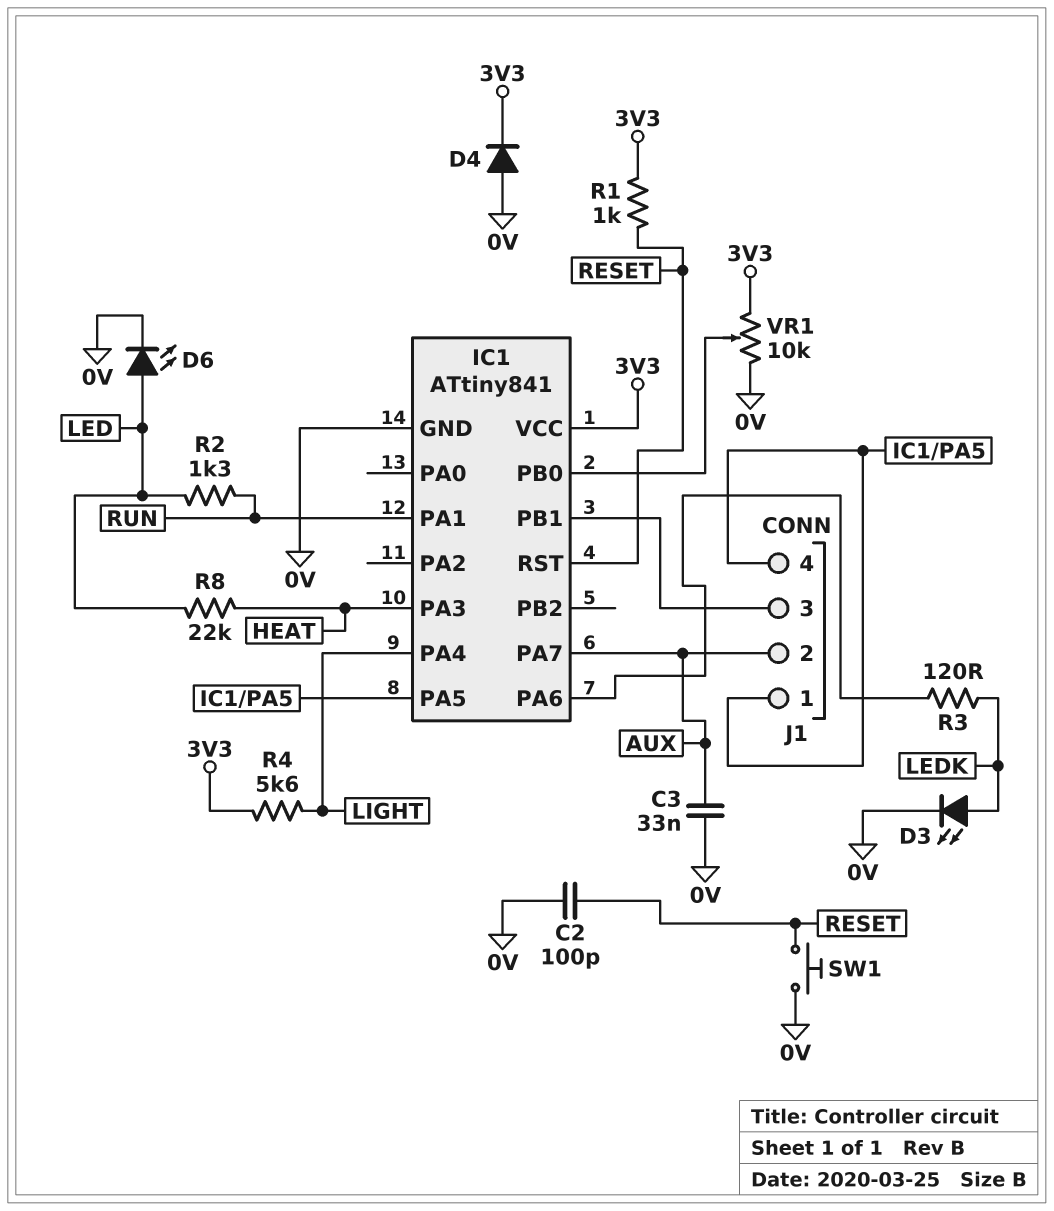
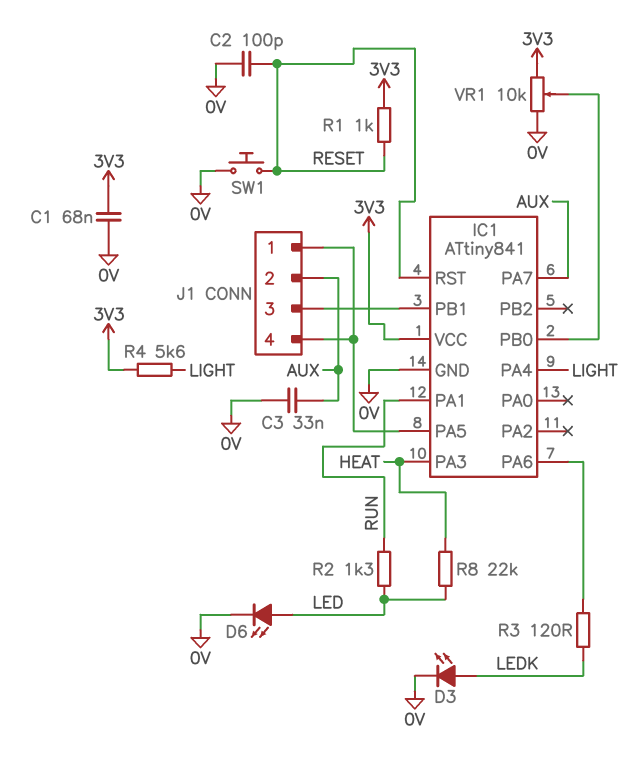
C1: none -> 68nF (0V, 3V3)
D4: diode (A 0V, K 3V3) -> none

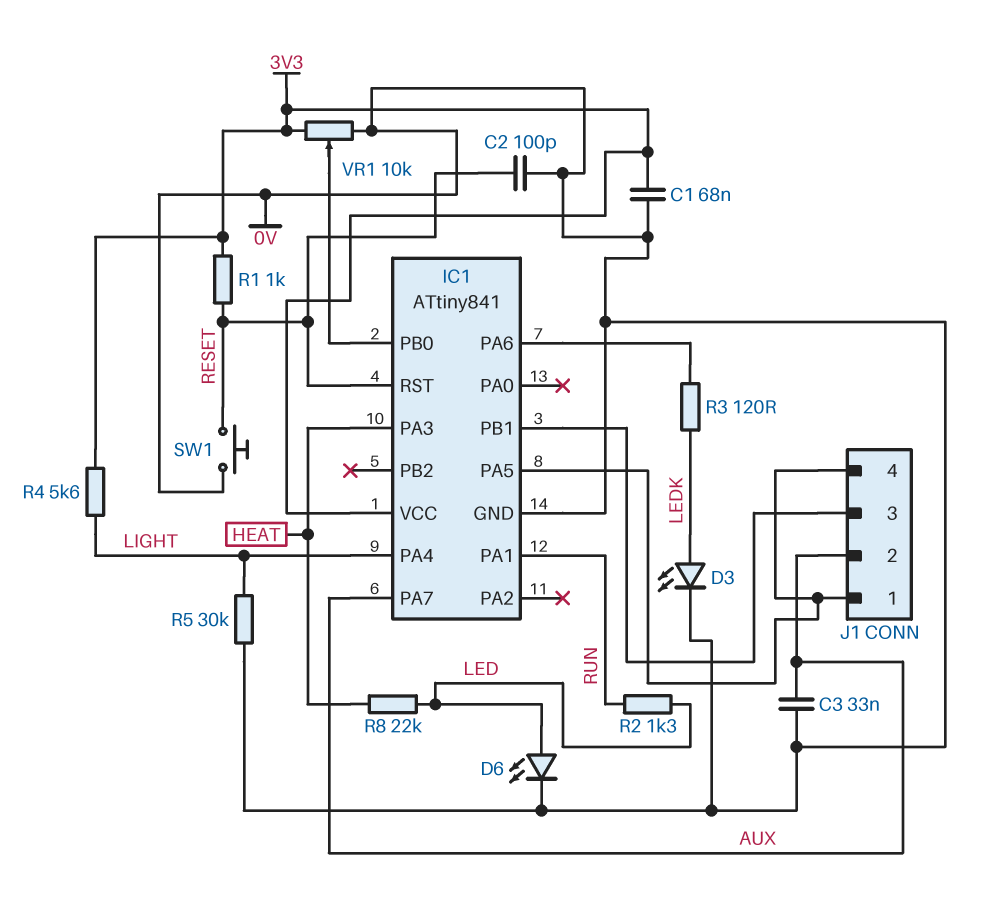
R5: none -> 30k (0V, LIGHT)

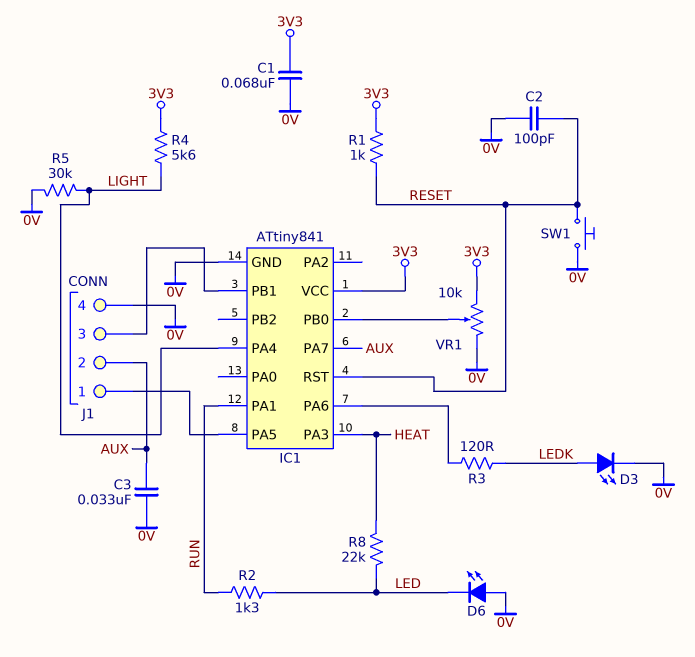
D6: LED (A LED, K 0V) -> LED (A 0V, K LED)
J1 pin 4: IC1/PA5 -> 0V

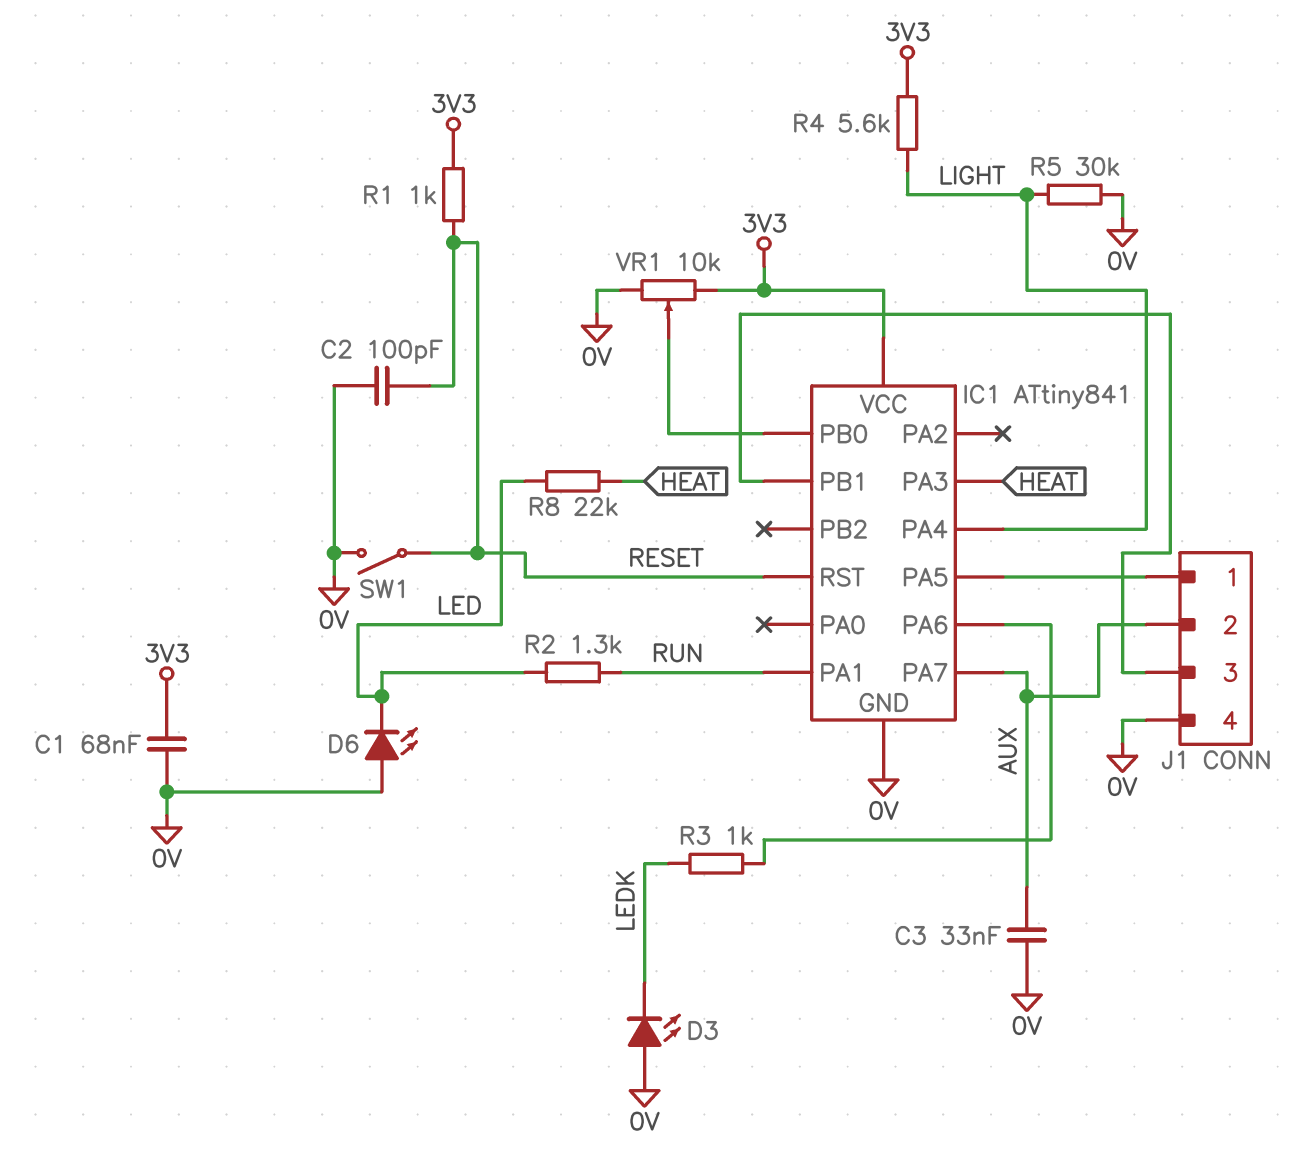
D3: LED (A LEDK, K 0V) -> LED (A 0V, K LEDK)
R3: 120 (IC1/PA6, LEDK) -> 1k (IC1/PA6, LEDK)
SW1: button (0V, RESET) -> switch (0V, RESET)

